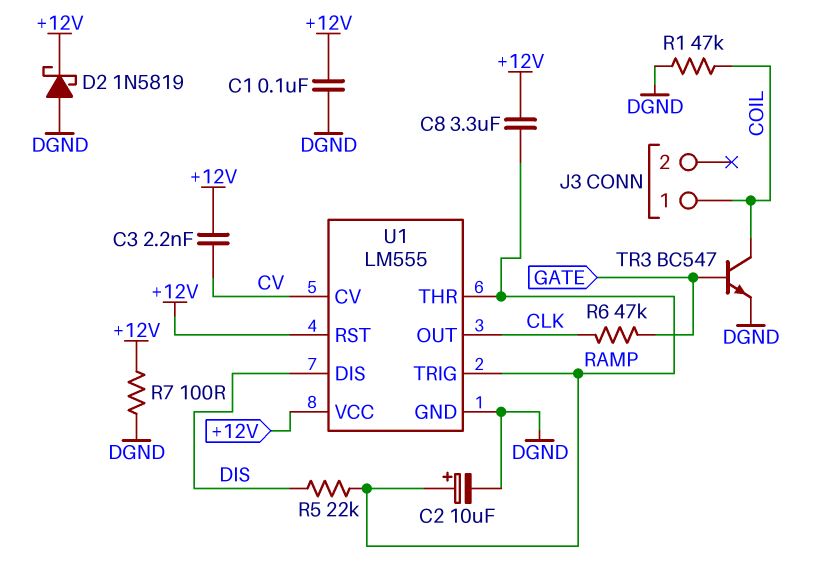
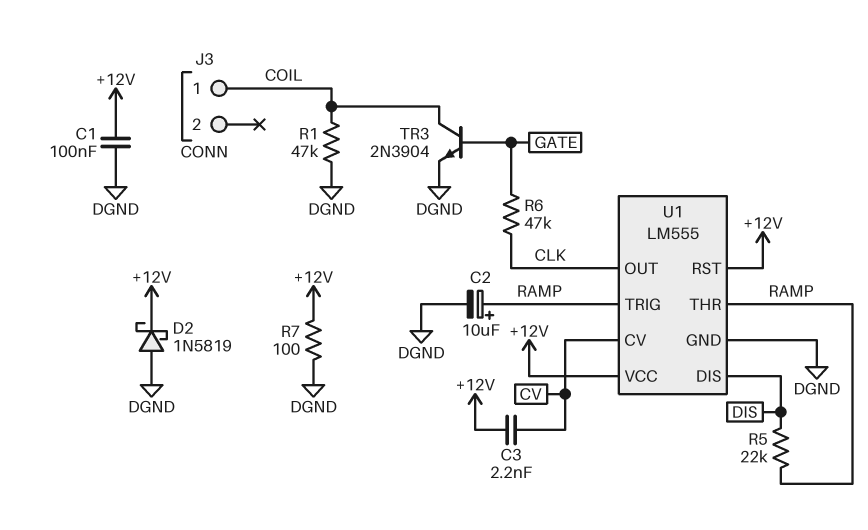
C8: 3.3uF (+12V, RAMP) -> none
TR3: NPN BC547 (B GATE, C COIL, E DGND) -> NPN 2N3904 (B GATE, C COIL, E DGND)

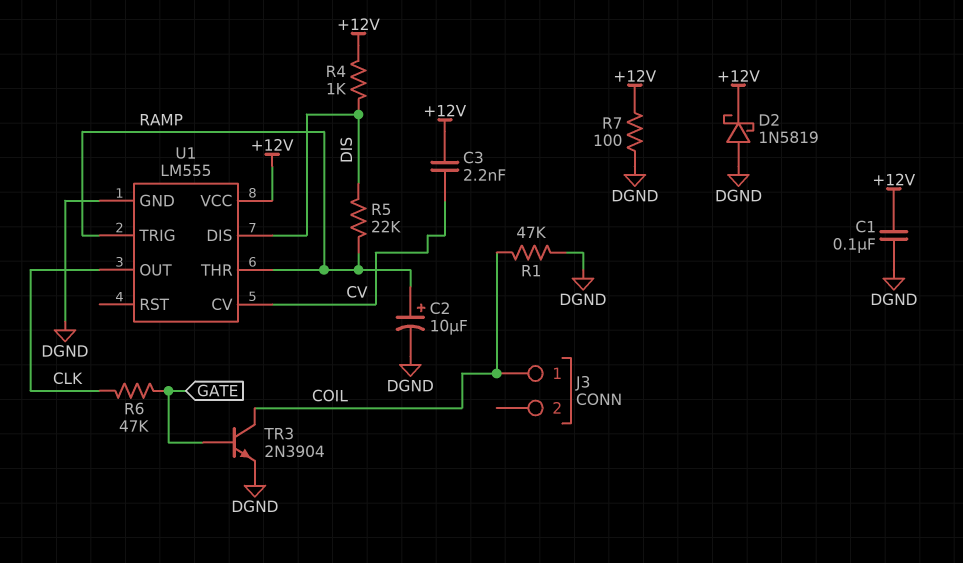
R4: none -> 1k (+12V, DIS)
U1 pin RST: +12V -> none

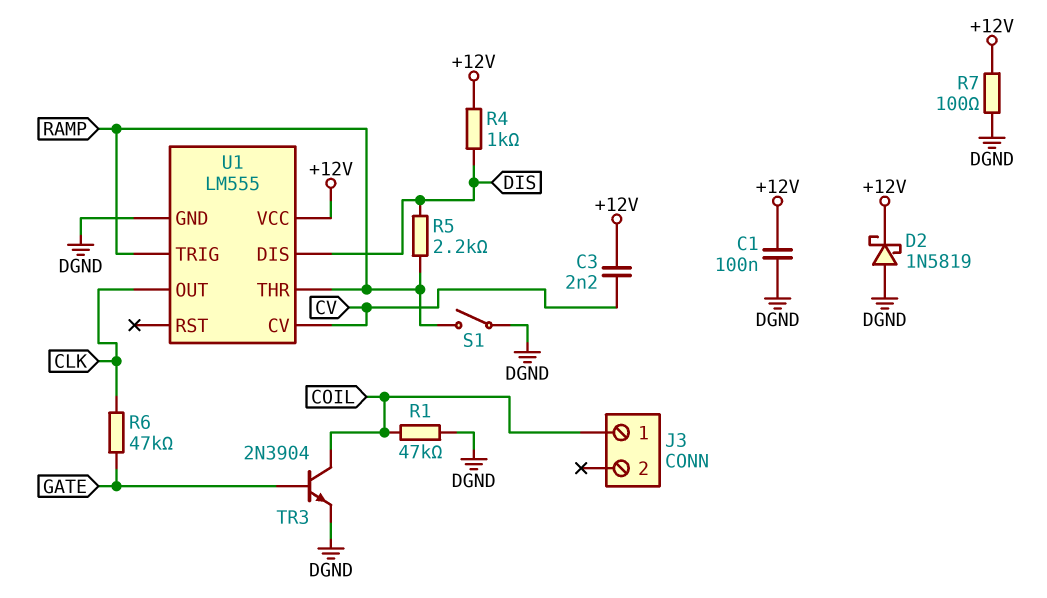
C2: 10uF (plus RAMP, minus DGND) -> none
R5: 22k (DIS, RAMP) -> 2.2k (DIS, RAMP)
S1: none -> switch (DGND, RAMP)

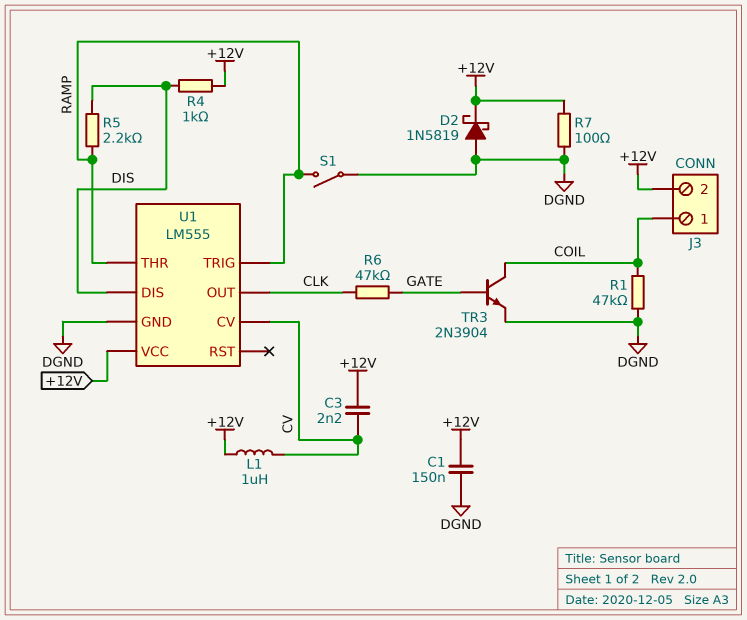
C1: 100nF (+12V, DGND) -> 150nF (+12V, DGND)
J3 pin 2: none -> +12V
L1: none -> 1uH (+12V, CV)

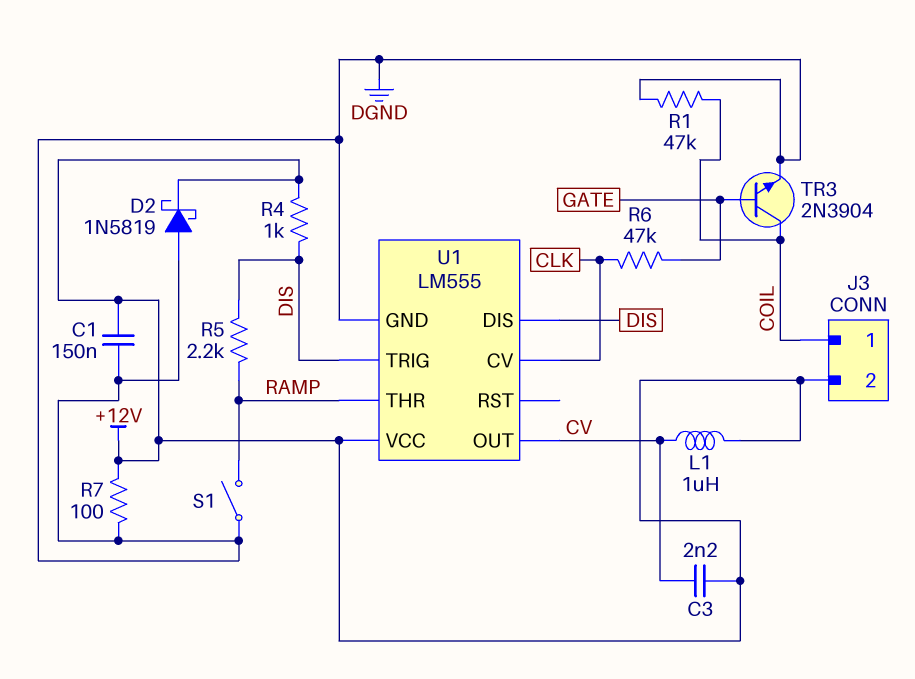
U1 pin CV: CV -> CLK
U1 pin OUT: CLK -> CV
U1 pin TRIG: RAMP -> DIS

